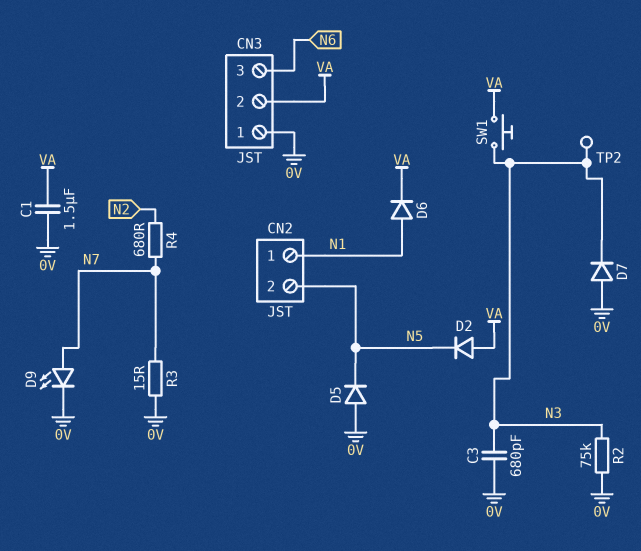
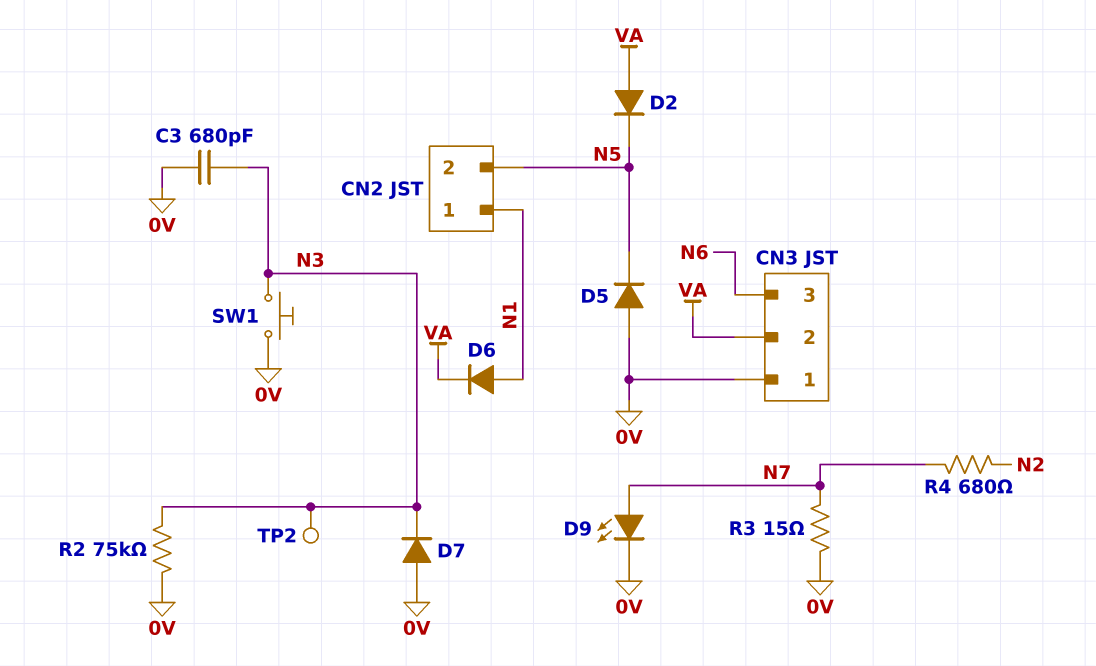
C1: 1.5uF (0V, VA) -> none
SW1: button (N3, VA) -> button (0V, N3)

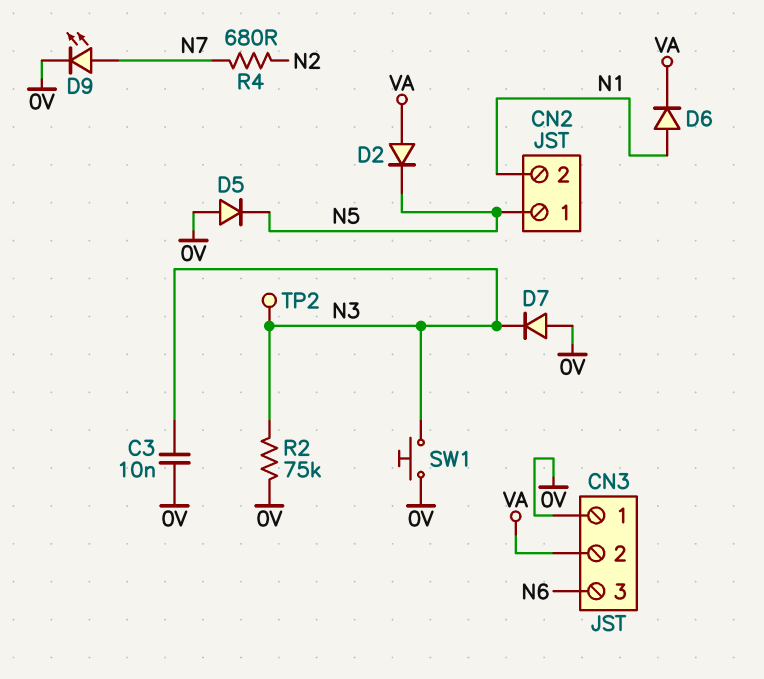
C3: 680pF (0V, N3) -> 10nF (0V, N3)
CN2 pin 1: N1 -> N5
CN2 pin 2: N5 -> N1
R3: 15 (0V, N7) -> none

